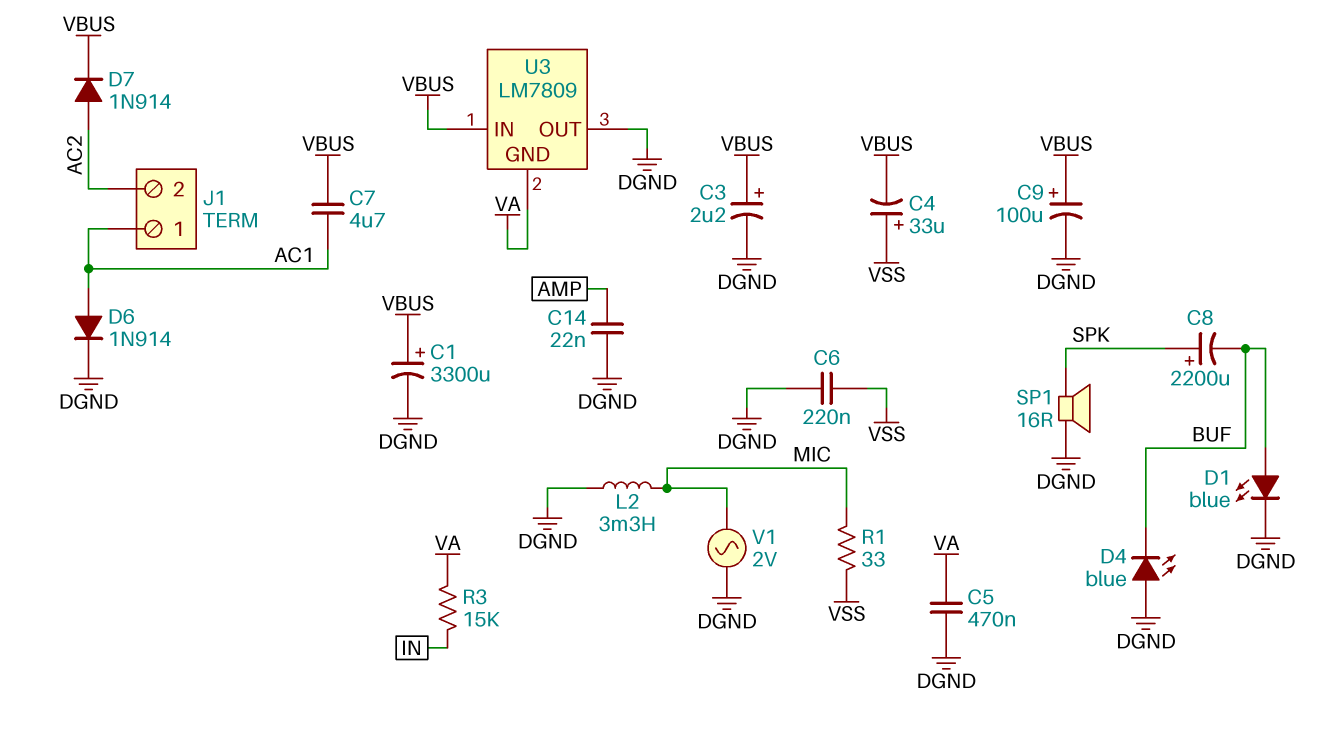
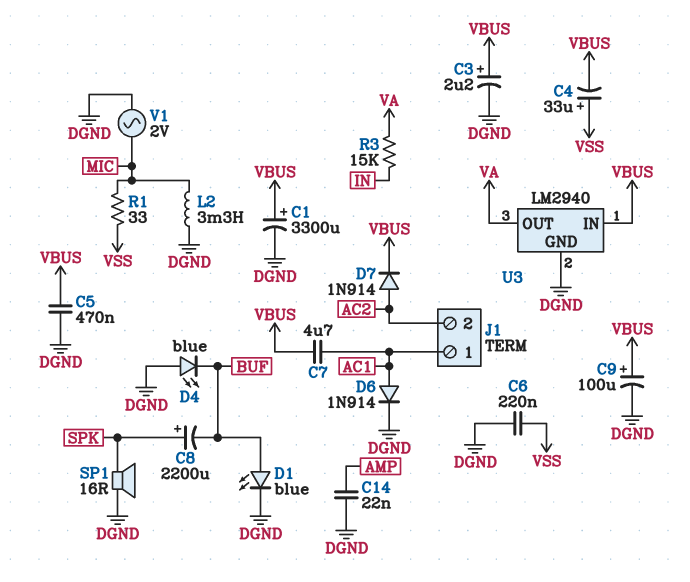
C5: 470nF (DGND, VA) -> 470nF (DGND, VBUS)
U3: LM7809 -> LM2940
U3 pin GND: VA -> DGND
U3 pin OUT: DGND -> VA

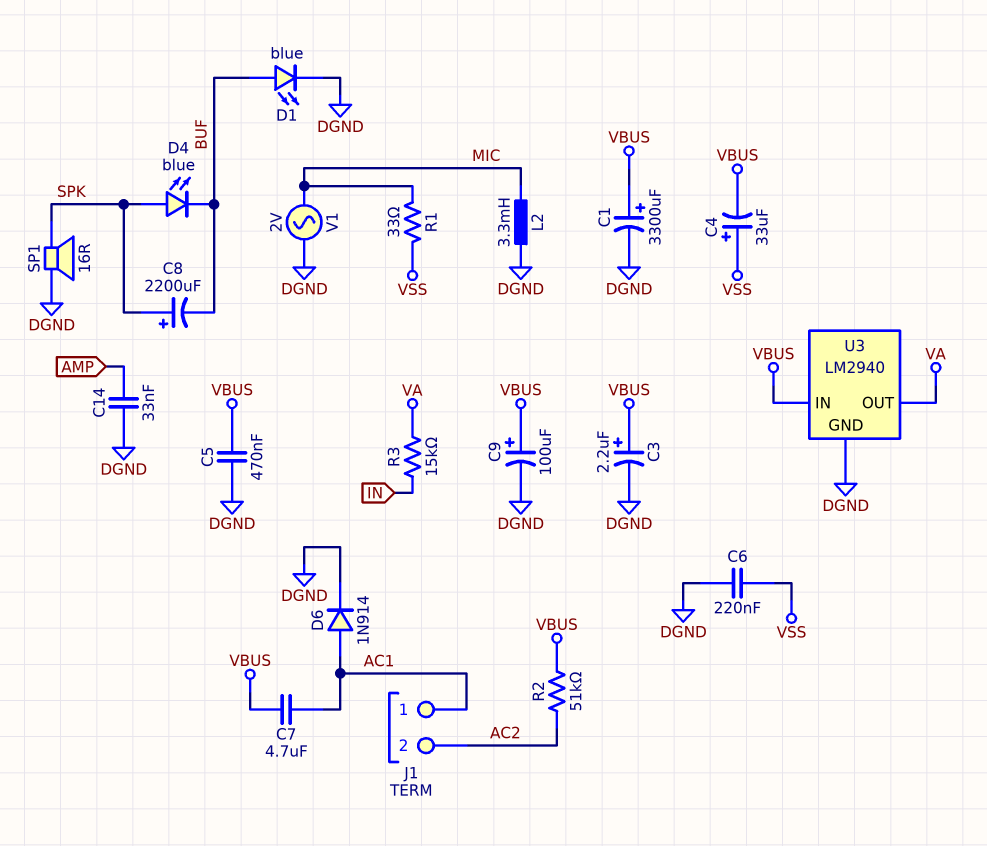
C14: 22nF (AMP, DGND) -> 33nF (AMP, DGND)
D4: LED blue (A DGND, K BUF) -> LED blue (A SPK, K BUF)
D7: diode 1N914 (A AC2, K VBUS) -> none
R2: none -> 51k (AC2, VBUS)

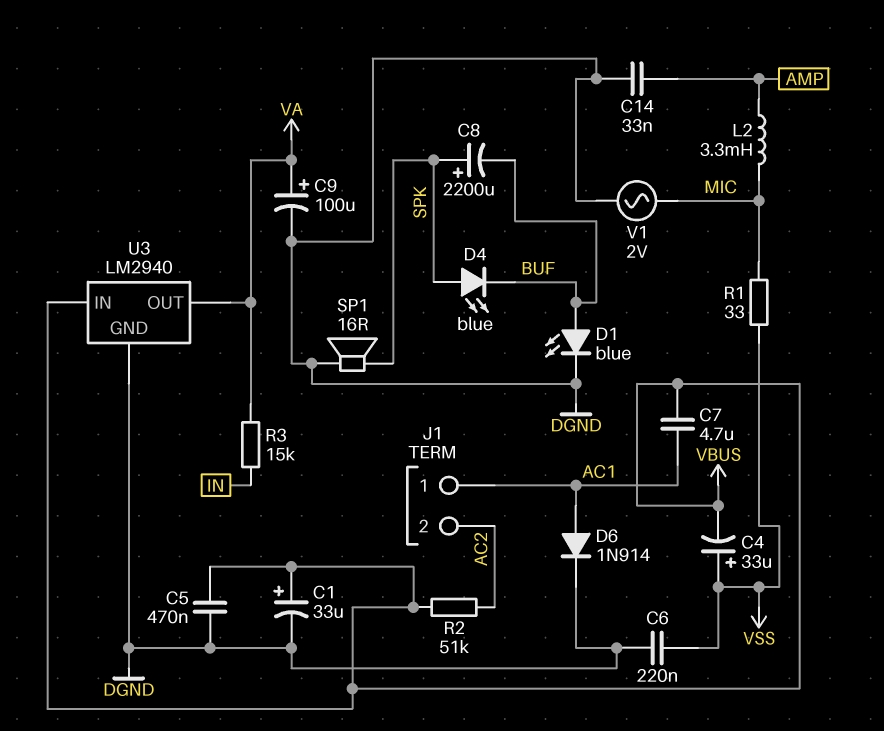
C1: 3300uF (plus VBUS, minus DGND) -> 33uF (plus VBUS, minus DGND)
C3: 2.2uF (plus VBUS, minus DGND) -> none
C9: 100uF (plus VBUS, minus DGND) -> 100uF (plus VA, minus DGND)
L2: 3.3mH (DGND, MIC) -> 3.3mH (AMP, MIC)

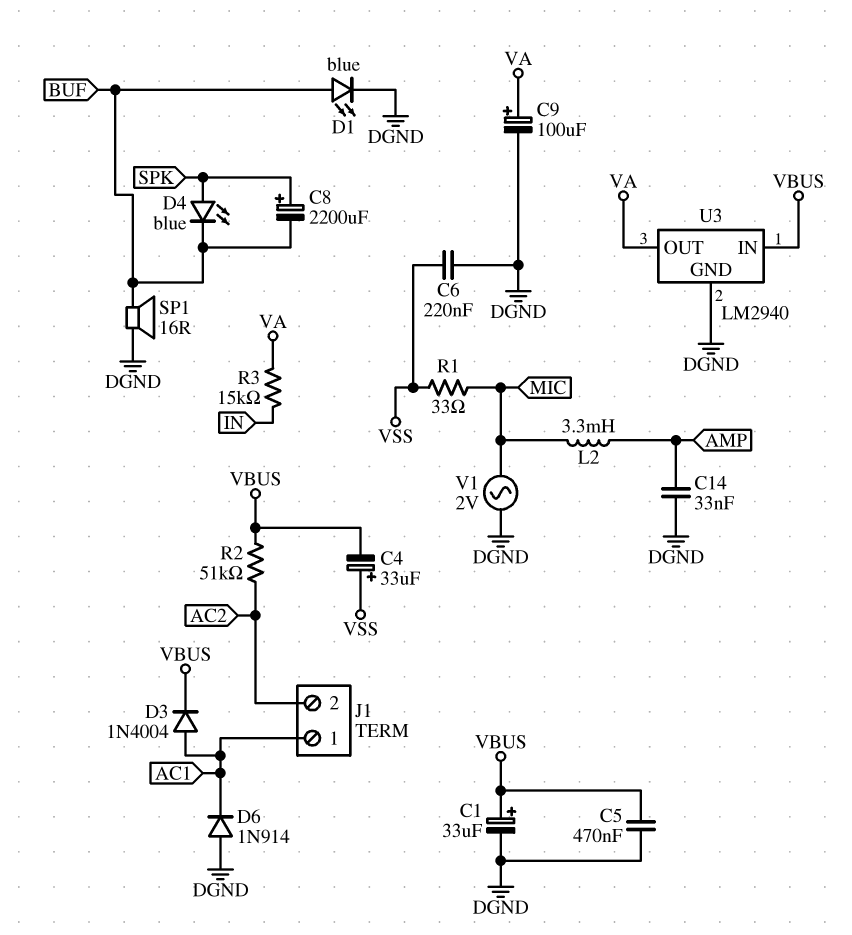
C7: 4.7uF (AC1, VBUS) -> none
D3: none -> diode 1N4004 (A AC1, K VBUS)
D6: diode 1N914 (A AC1, K DGND) -> diode 1N914 (A DGND, K AC1)
SP1: speaker 16R (DGND, SPK) -> speaker 16R (BUF, DGND)

